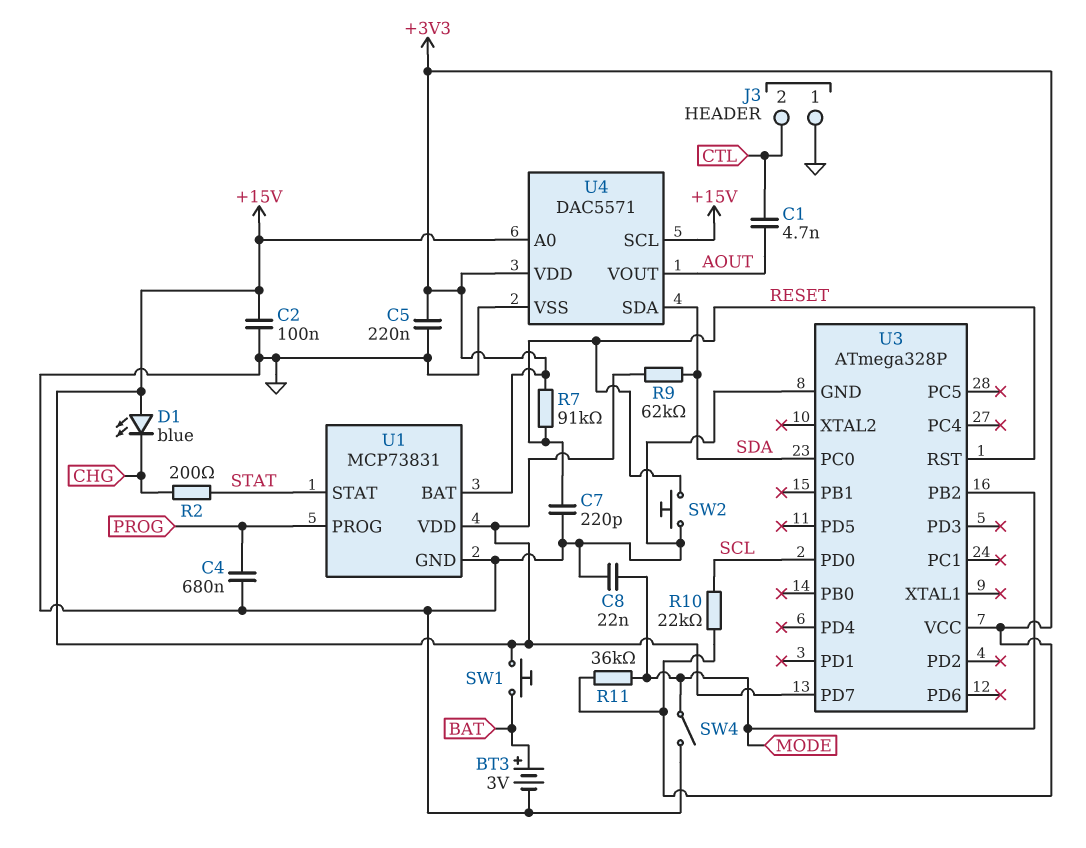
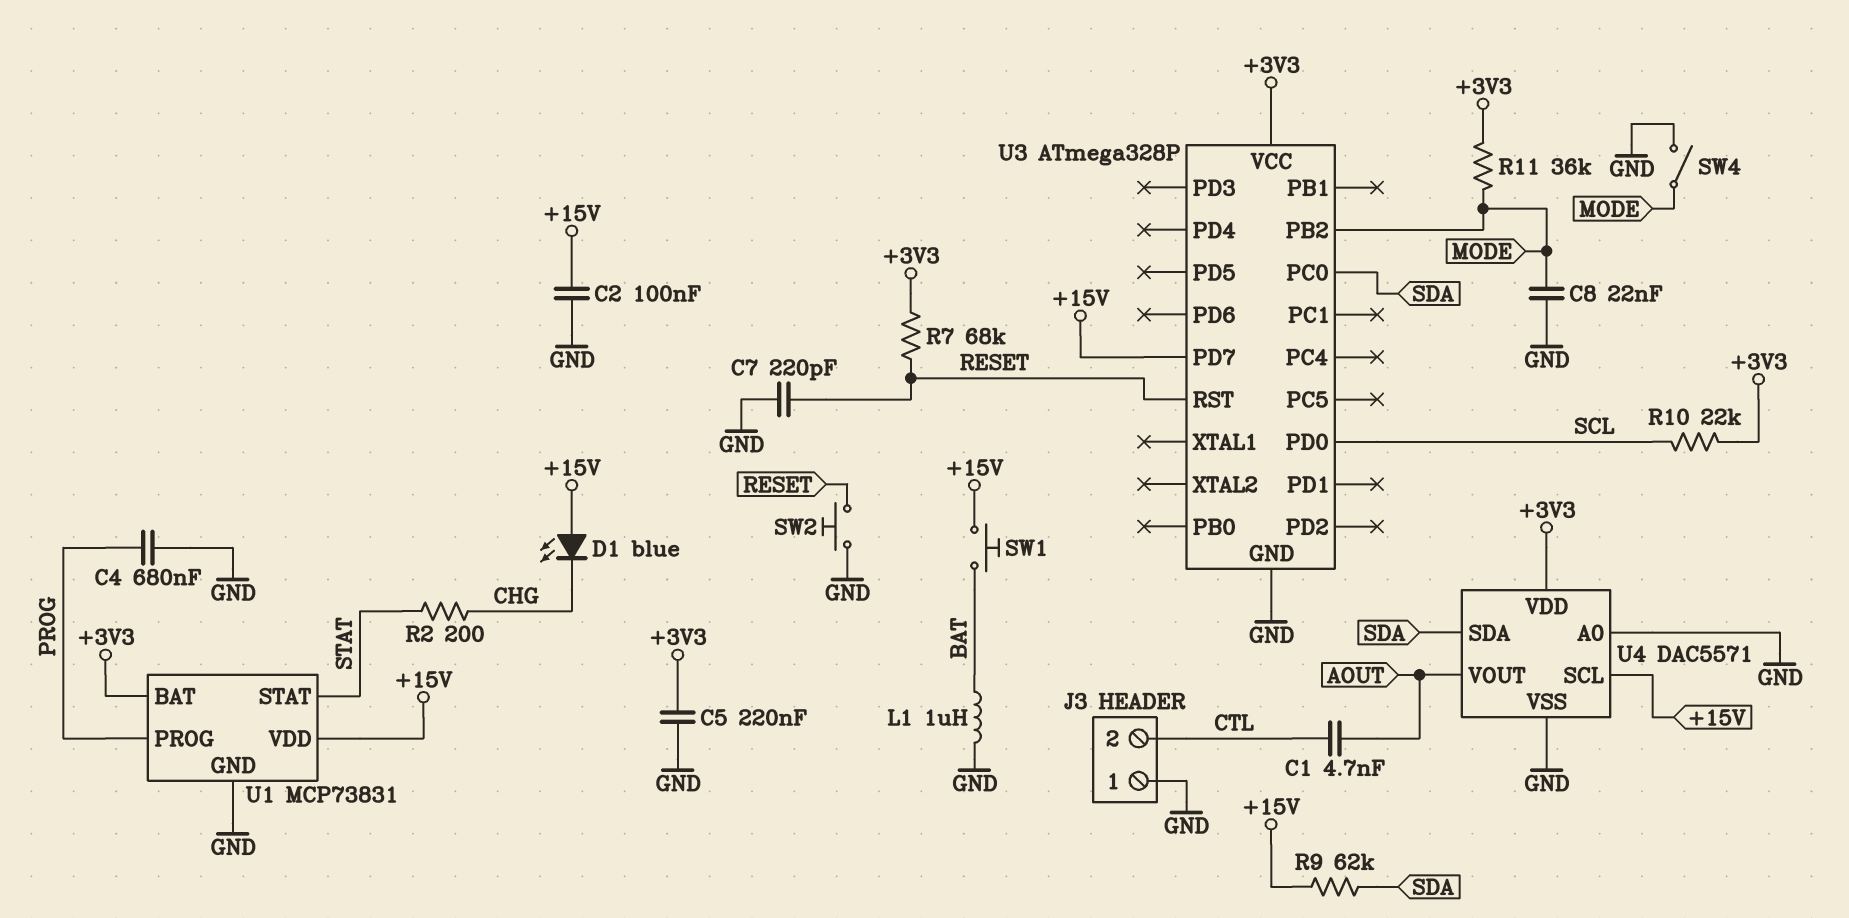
BT3: 3V (plus BAT, minus GND) -> none
L1: none -> 1uH (BAT, GND)
R7: 91k (+3V3, RESET) -> 68k (+3V3, RESET)
U4 pin A0: +15V -> GND

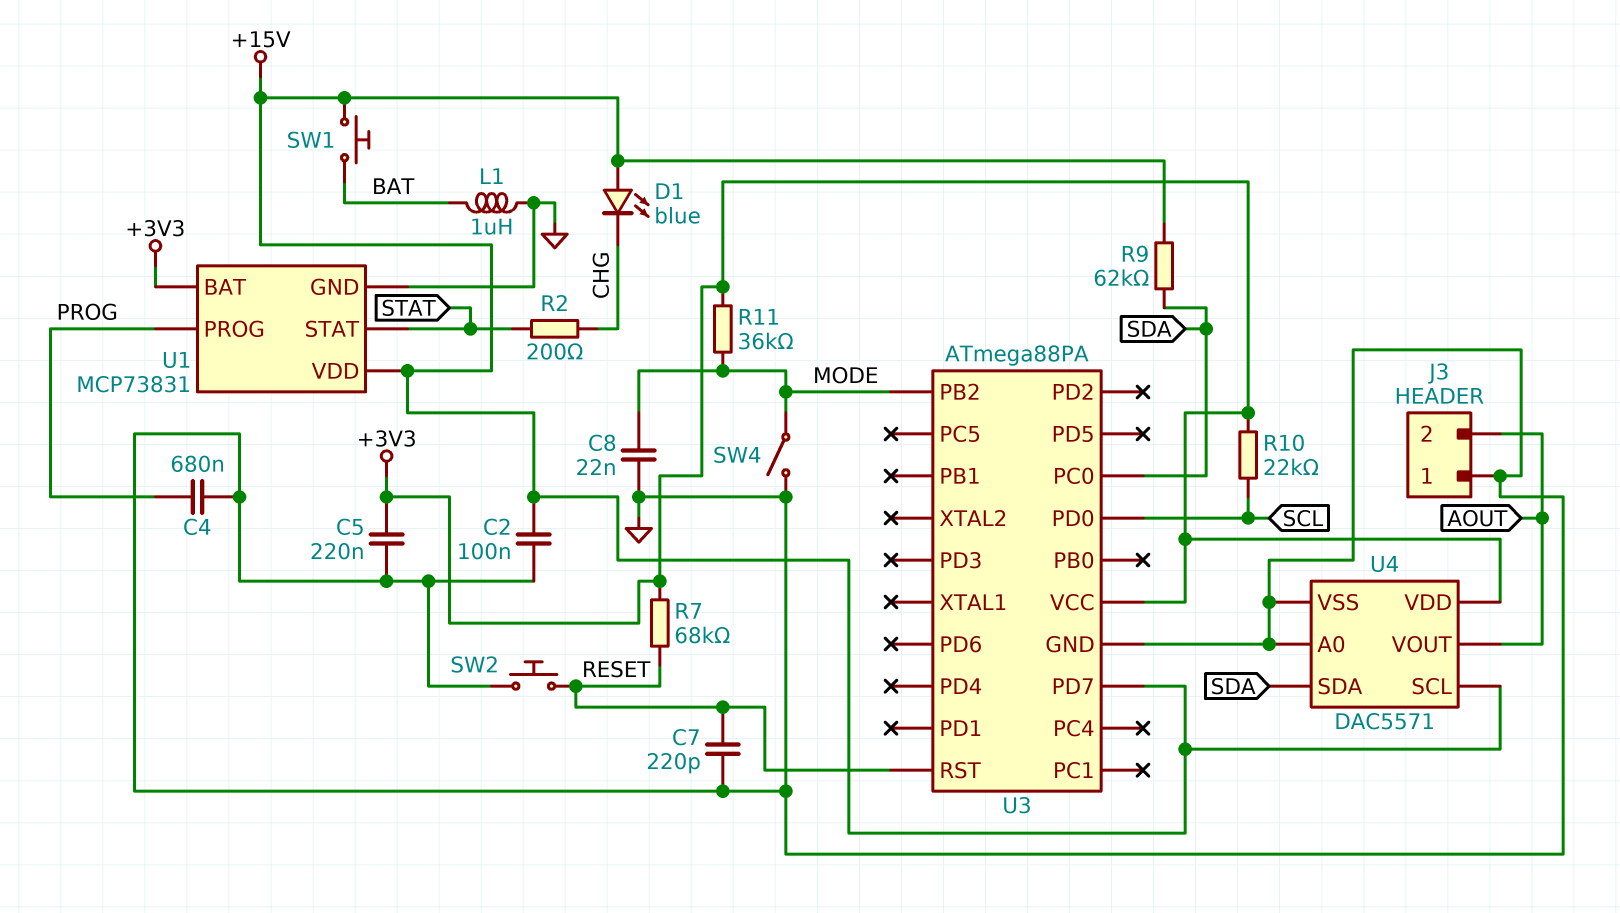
C1: 4.7nF (AOUT, CTL) -> none
J3 pin 2: CTL -> AOUT
U3: ATmega328P -> ATmega88PA

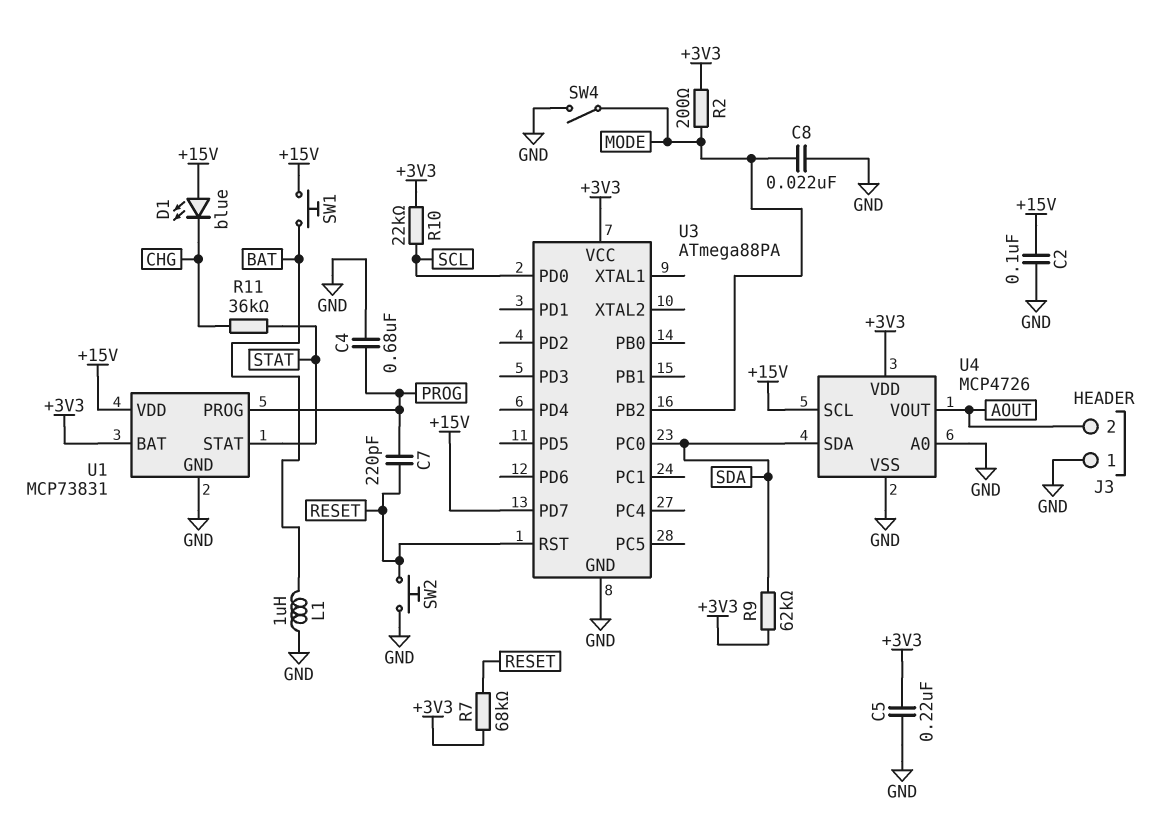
C7: 220pF (GND, RESET) -> 220pF (PROG, RESET)
R2: 200 (CHG, STAT) -> 200 (+3V3, MODE)
R9: 62k (+15V, SDA) -> 62k (+3V3, SDA)
R11: 36k (+3V3, MODE) -> 36k (CHG, STAT)
U4: DAC5571 -> MCP4726

